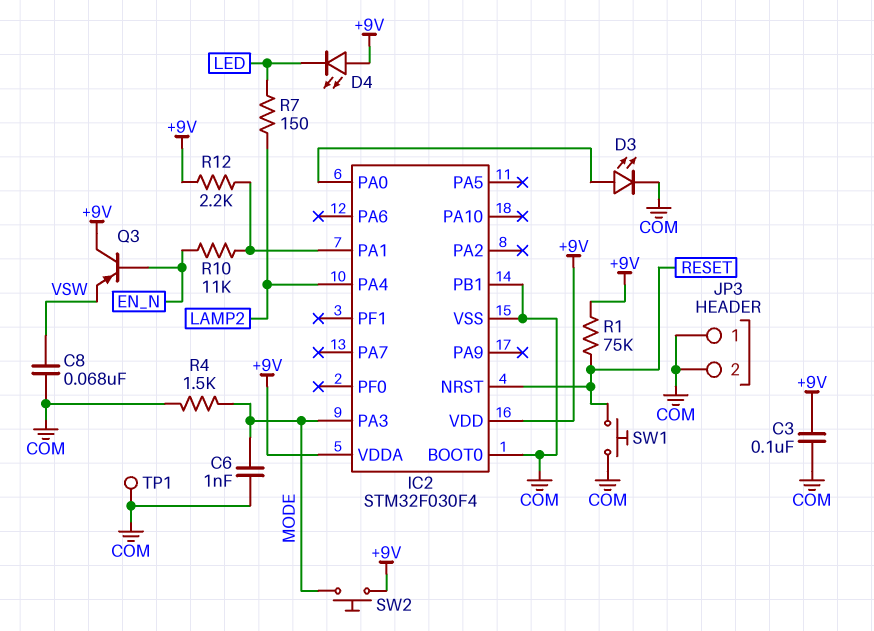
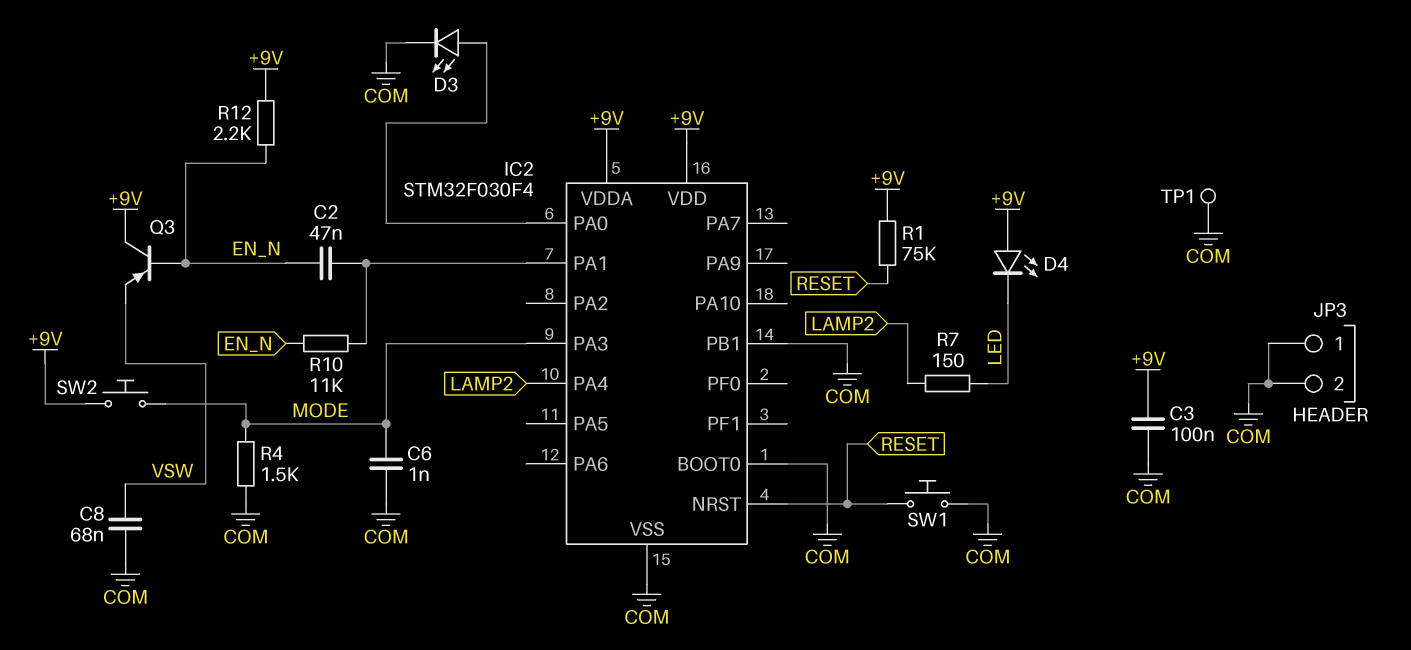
C2: none -> 47nF (EN_N, IC2/PA1)
R12: 2.2k (+9V, IC2/PA1) -> 2.2k (+9V, EN_N)

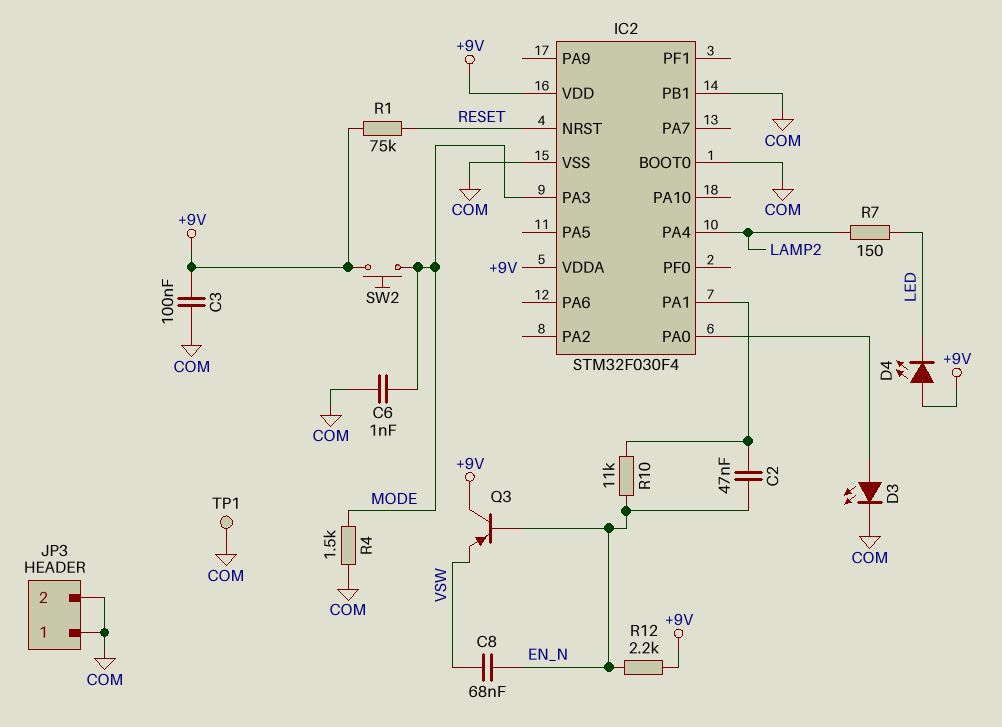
C8: 68nF (COM, VSW) -> 68nF (EN_N, VSW)
SW1: button (COM, RESET) -> none

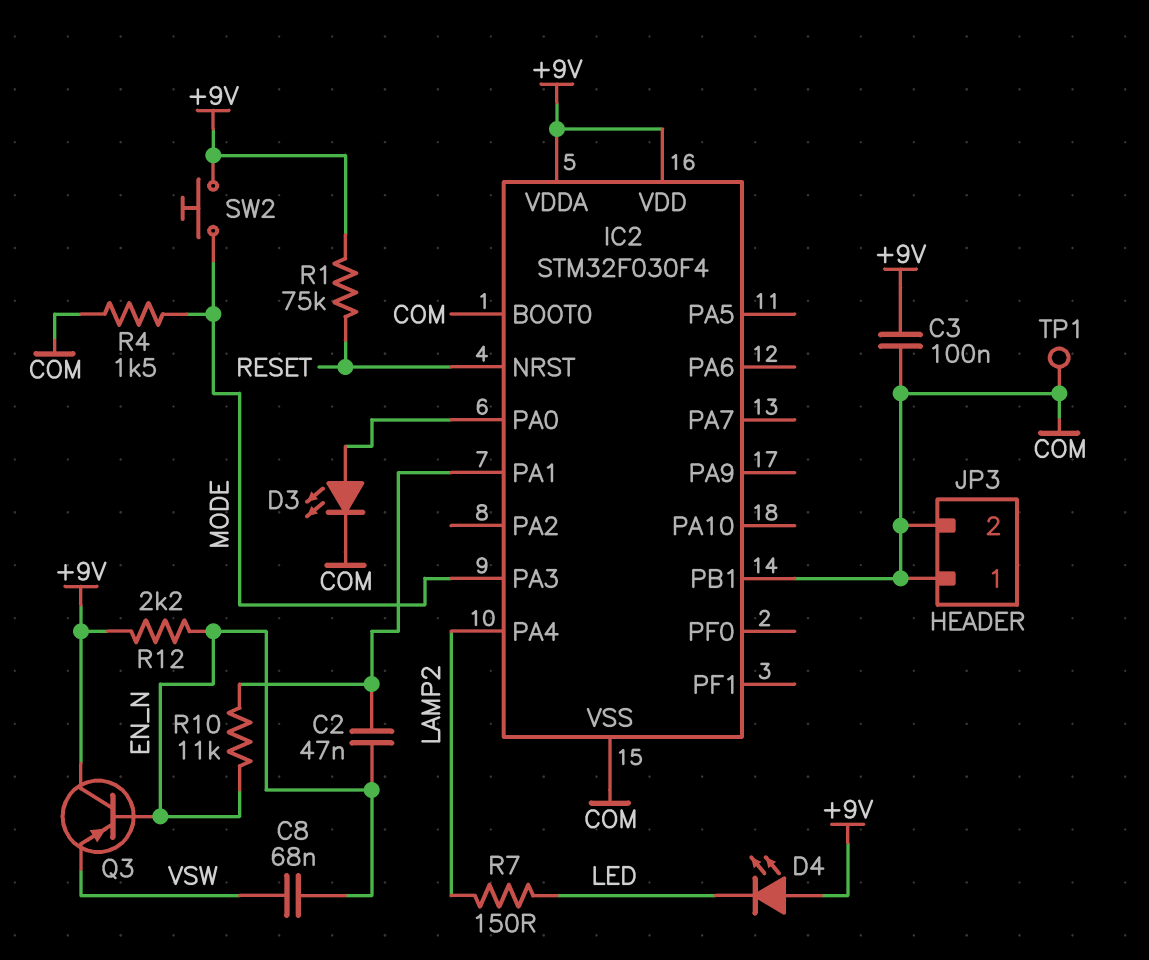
C6: 1nF (COM, MODE) -> none

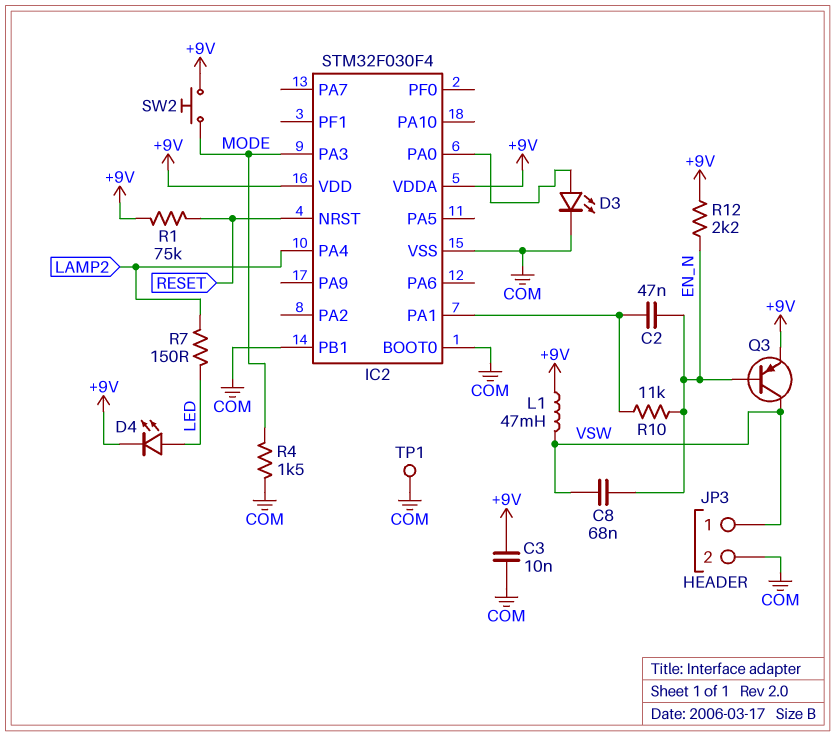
C3: 100nF (+9V, COM) -> 10nF (+9V, COM)
D4: LED (A +9V, K LED) -> LED (A LED, K +9V)
JP3 pin 1: COM -> VSW
L1: none -> 47mH (+9V, VSW)
Q3: PNP (B EN_N, C +9V, E VSW) -> PNP (B EN_N, C VSW, E +9V)

